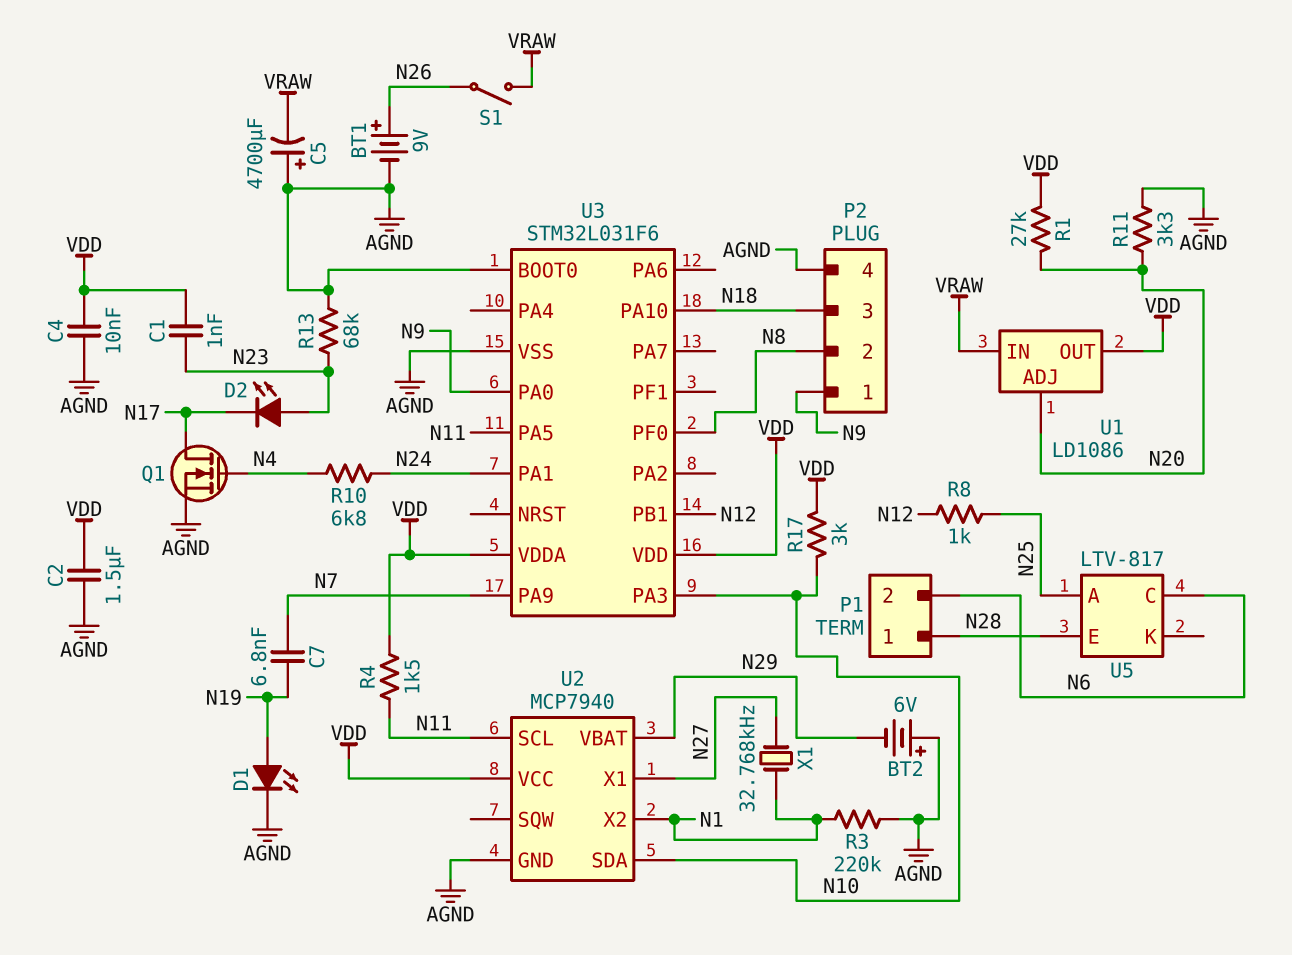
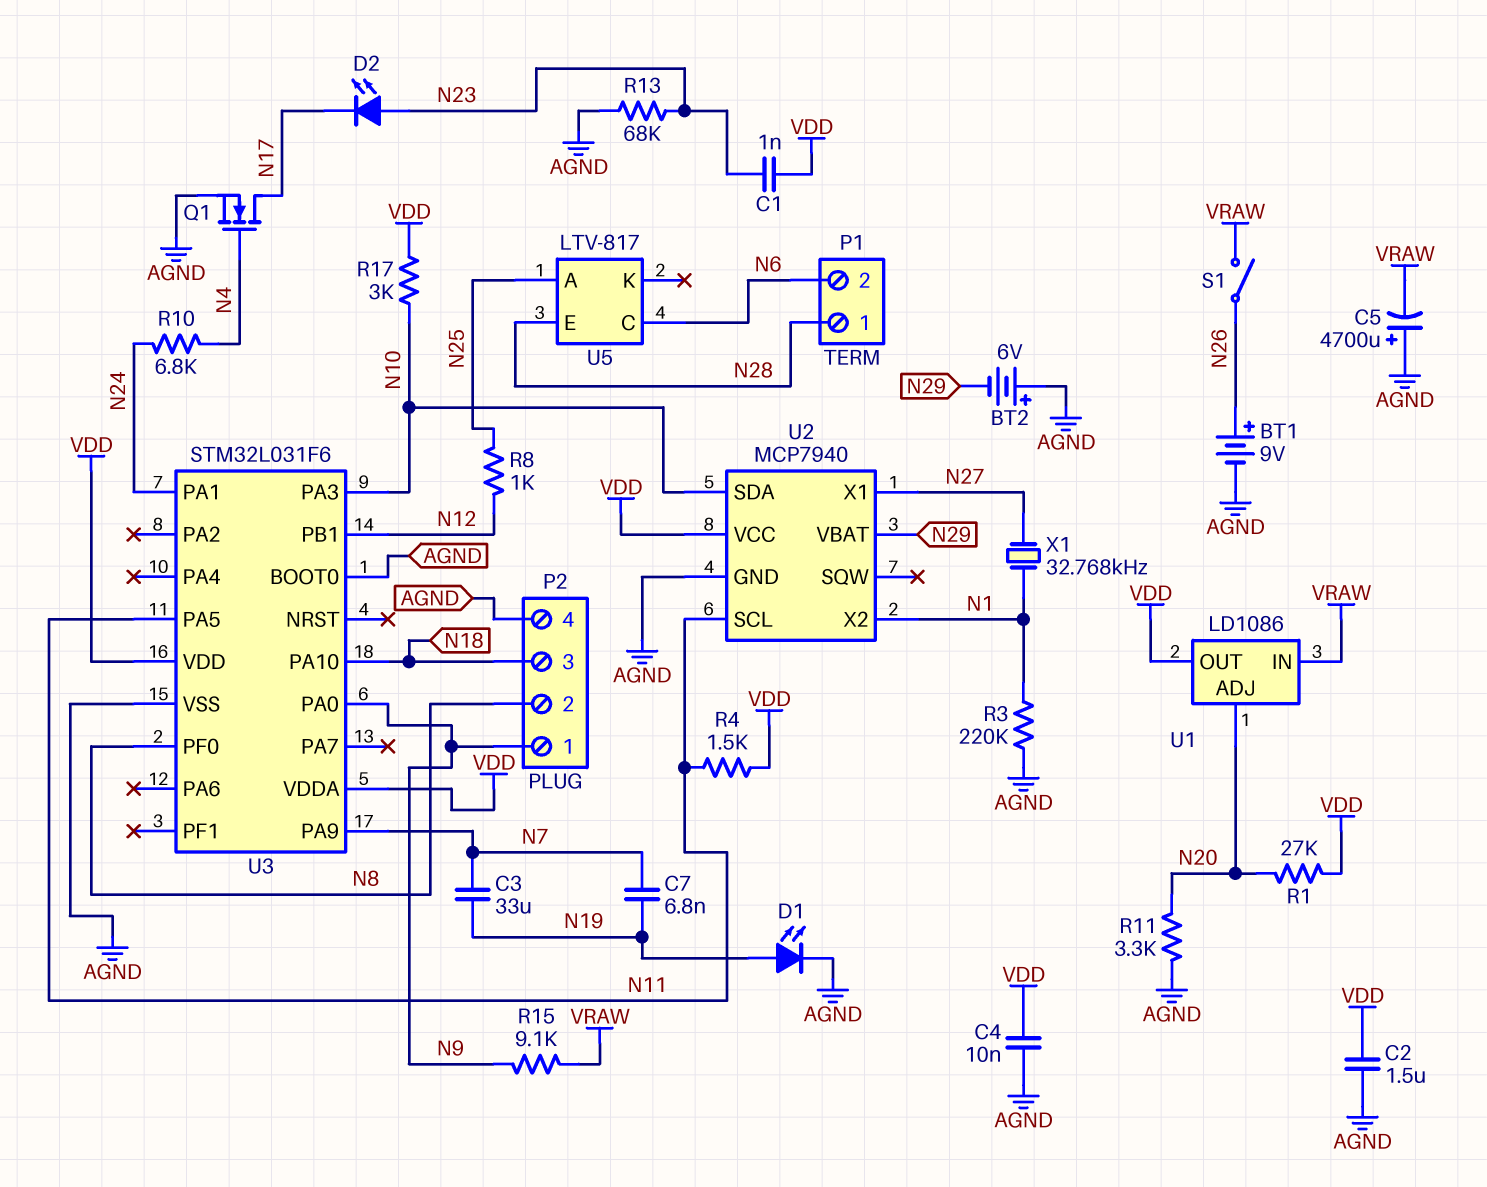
C3: none -> 33uF (N7, N19)
R15: none -> 9.1k (N9, VRAW)

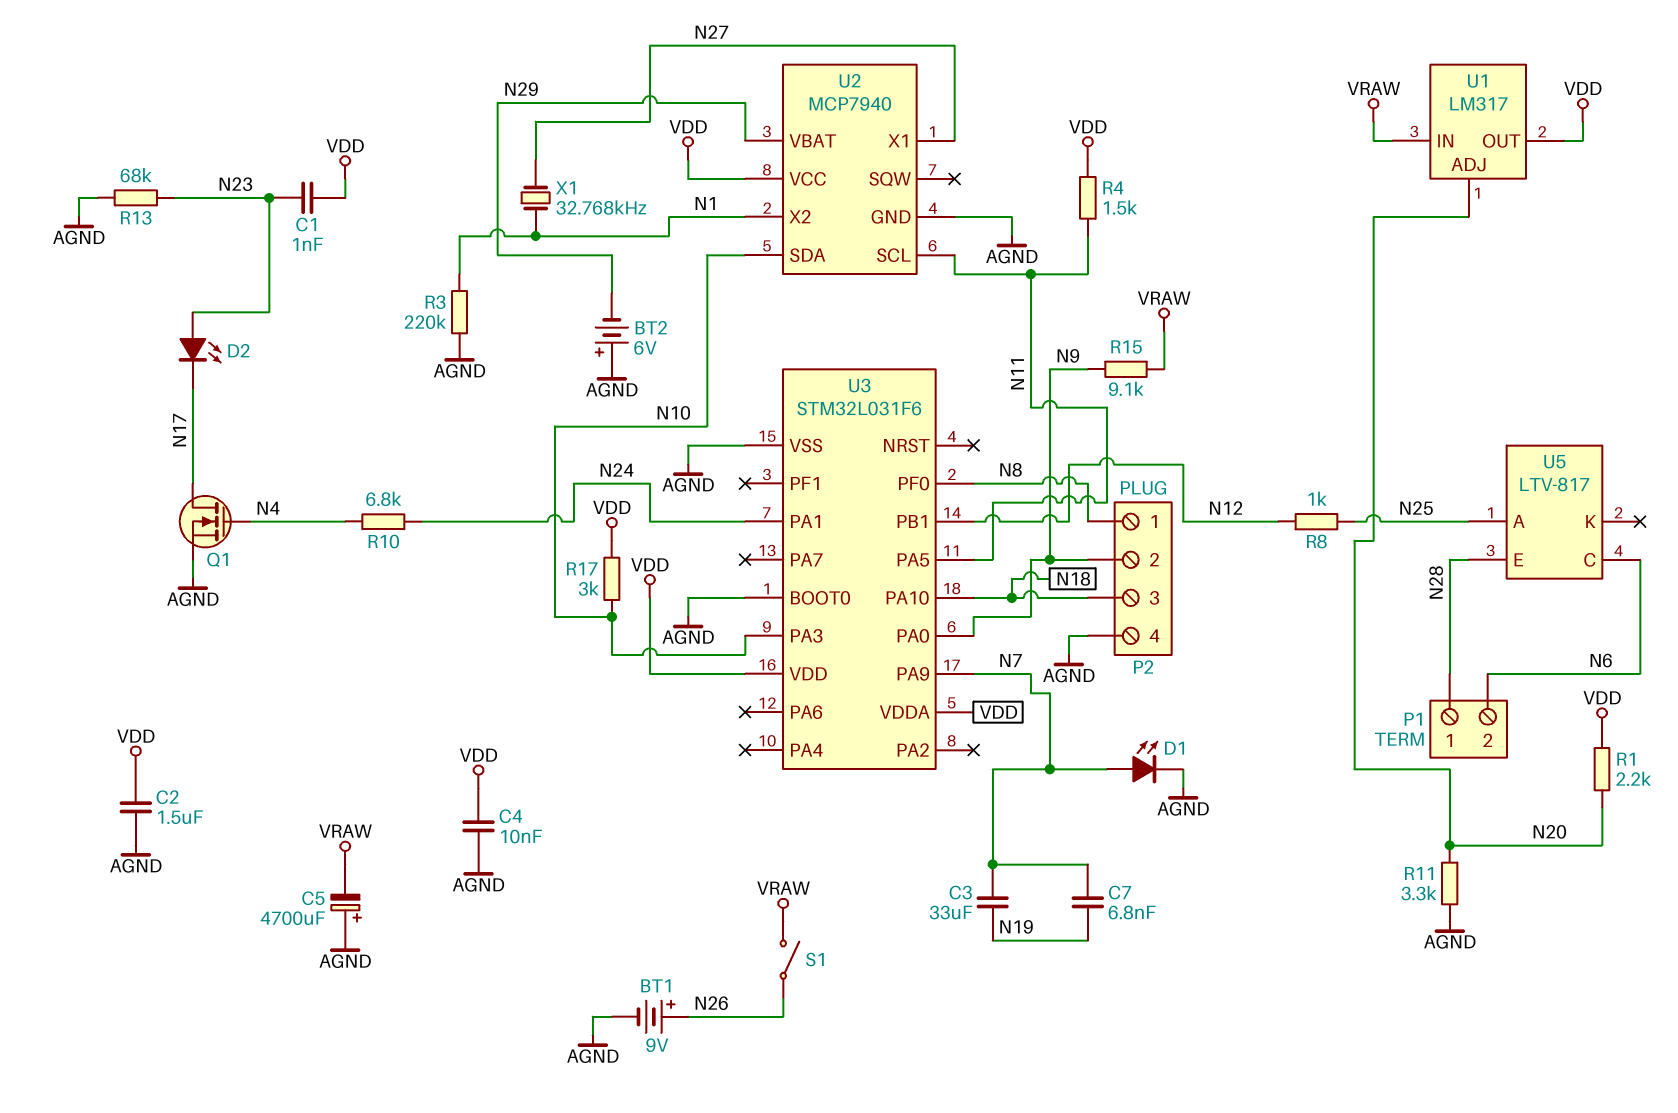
D1: LED (A N19, K AGND) -> LED (A N7, K AGND)
P2 pin 1: N9 -> N8
P2 pin 2: N8 -> N9
R1: 27k (N20, VDD) -> 2.2k (N20, VDD)
U1: LD1086 -> LM317

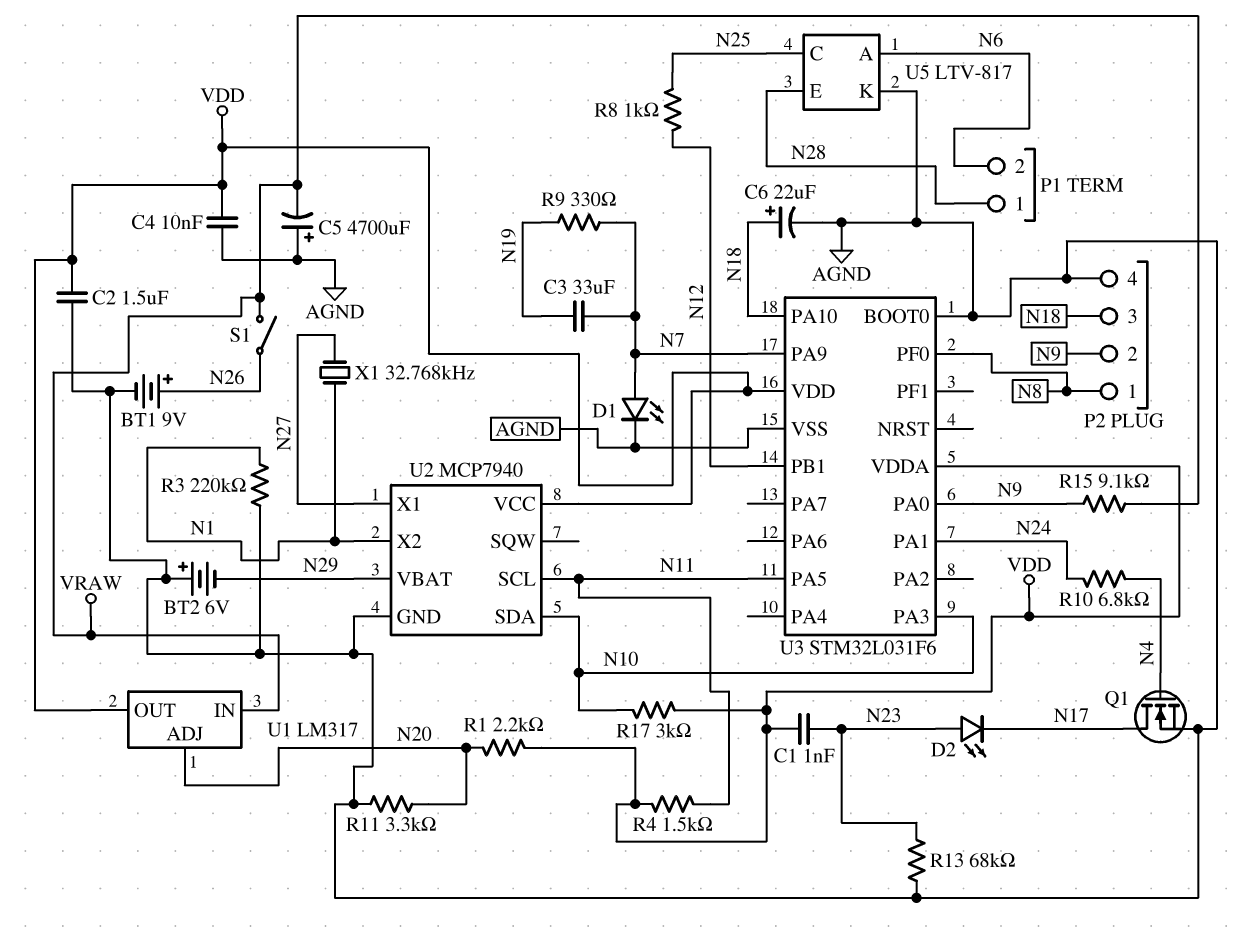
C6: none -> 22uF (plus N18, minus AGND)
C7: 6.8nF (N7, N19) -> none
R9: none -> 330 (N7, N19)
U5 pin A: N25 -> N6
U5 pin C: N6 -> N25
U5 pin K: none -> AGND

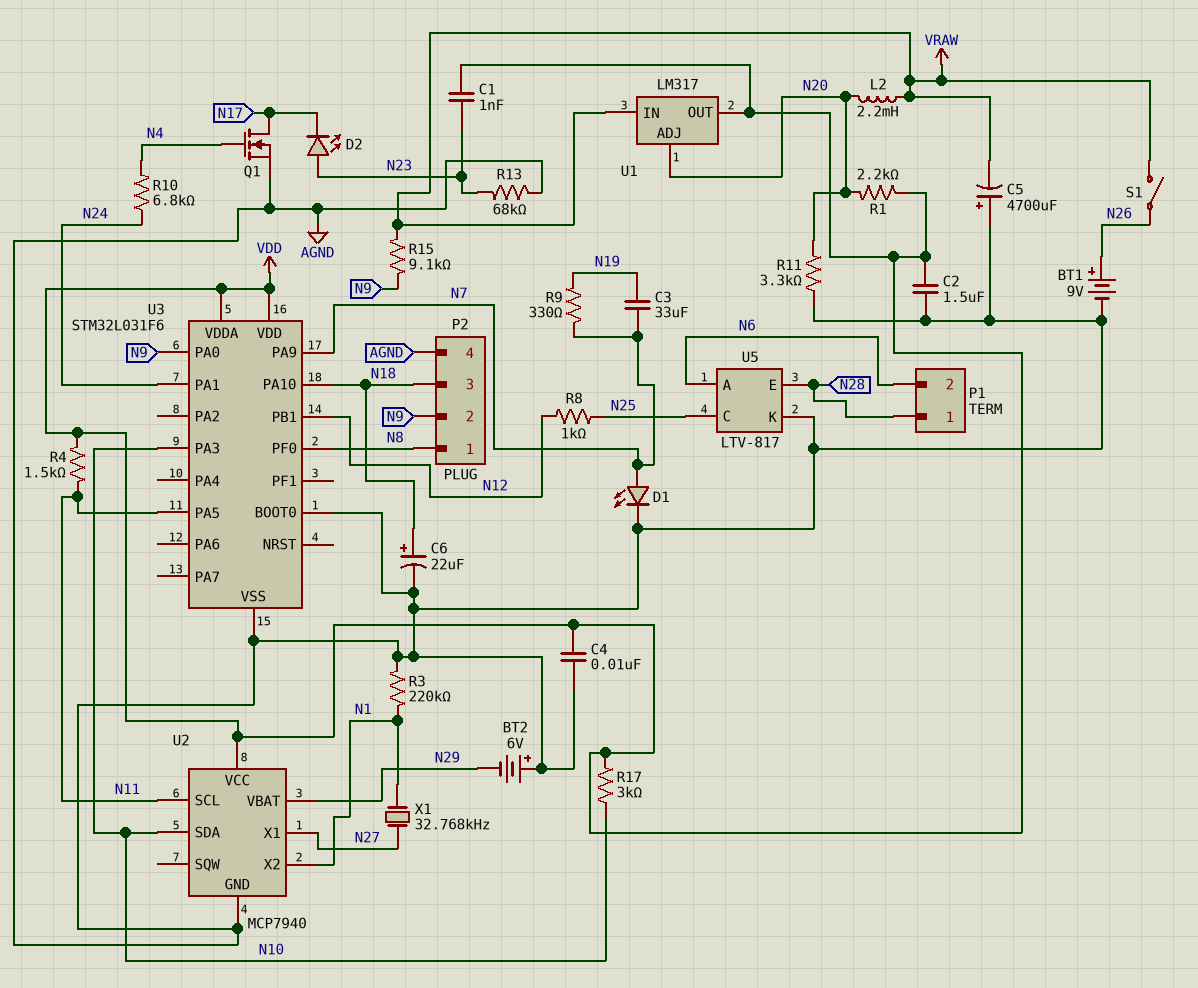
L2: none -> 2.2mH (N20, VRAW)

